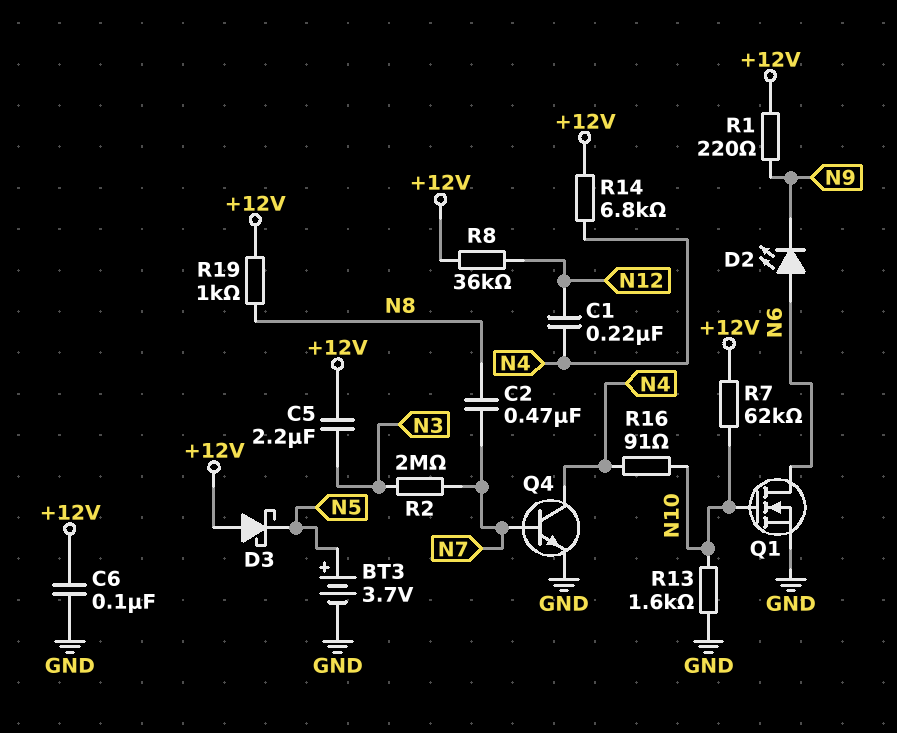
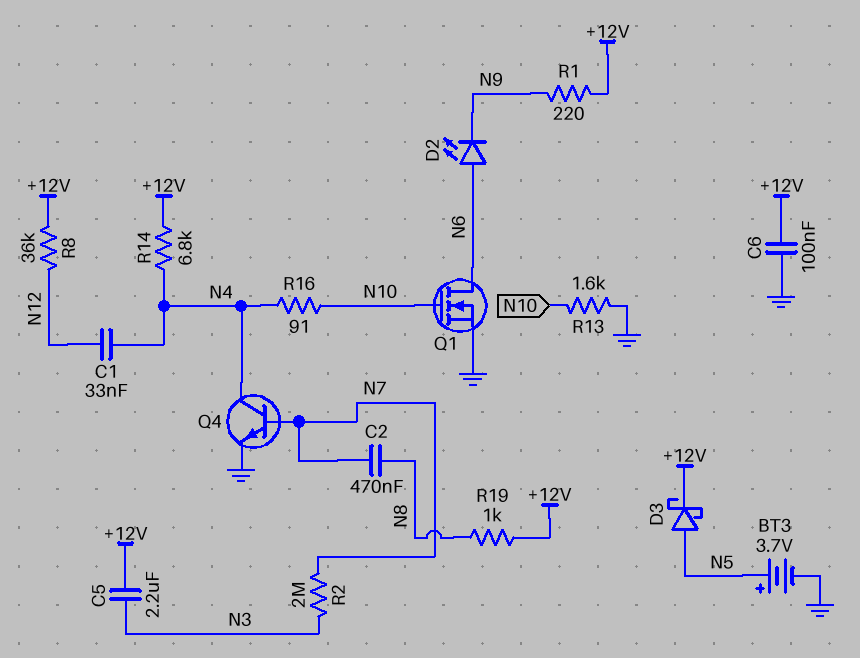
C1: 220nF (N4, N12) -> 33nF (N4, N12)
D3: schottky (A +12V, K N5) -> schottky (A N5, K +12V)
R7: 62k (+12V, N10) -> none

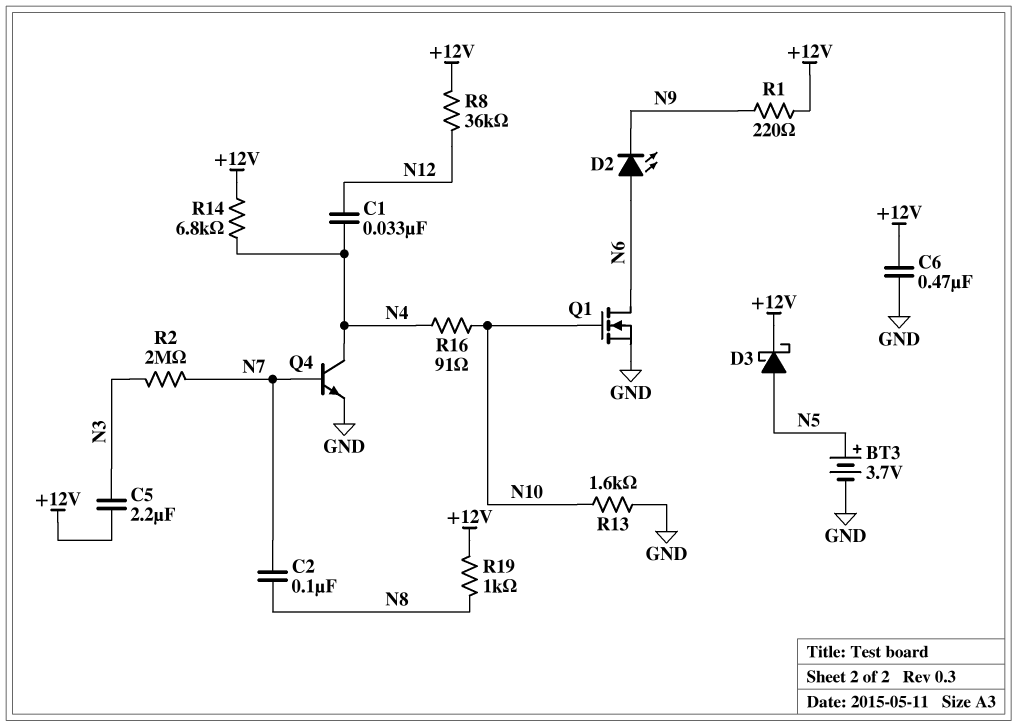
C2: 470nF (N7, N8) -> 100nF (N7, N8)
C6: 100nF (+12V, GND) -> 470nF (+12V, GND)

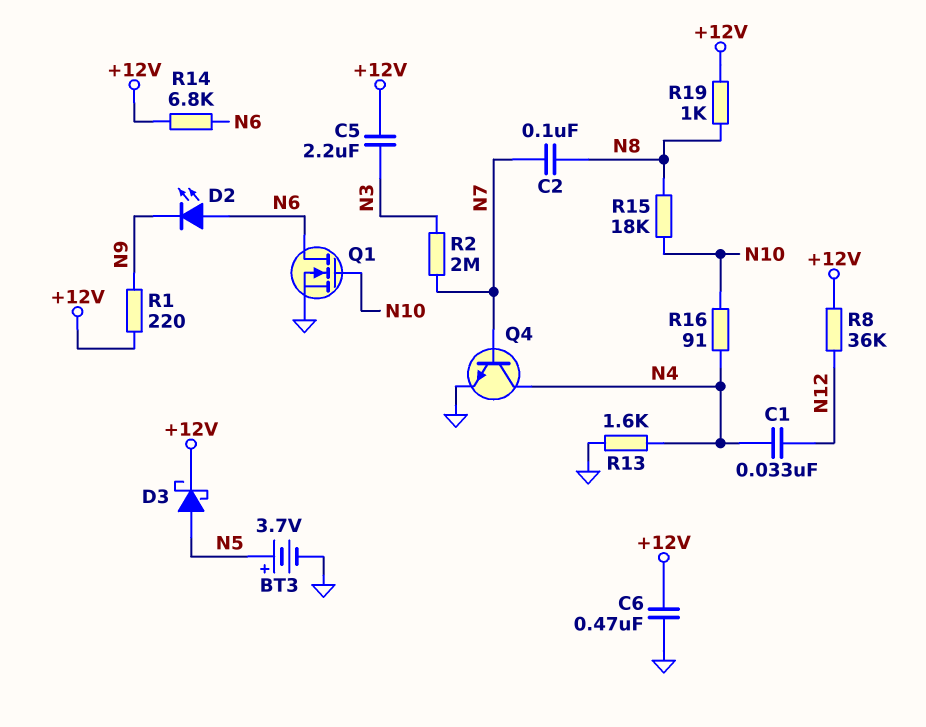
R13: 1.6k (GND, N10) -> 1.6k (GND, N4)
R14: 6.8k (+12V, N4) -> 6.8k (+12V, N6)
R15: none -> 18k (N8, N10)

